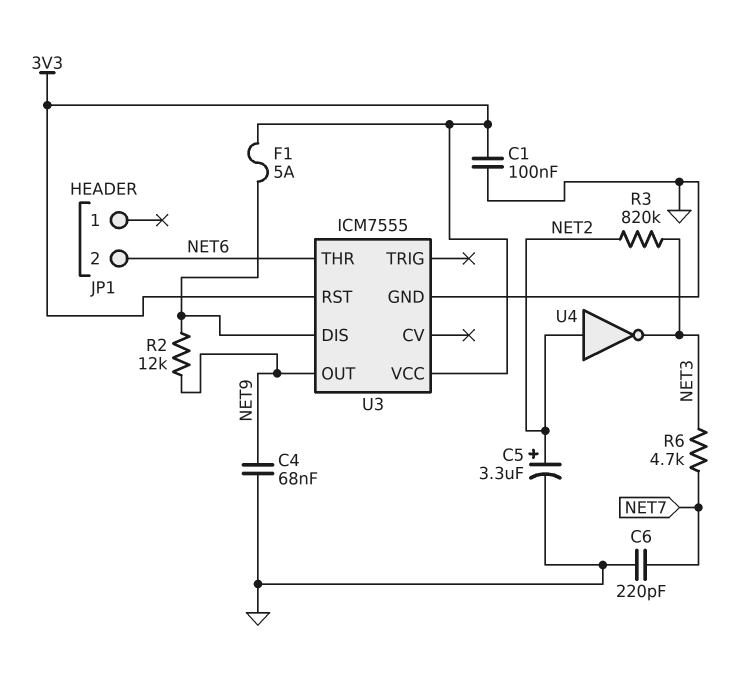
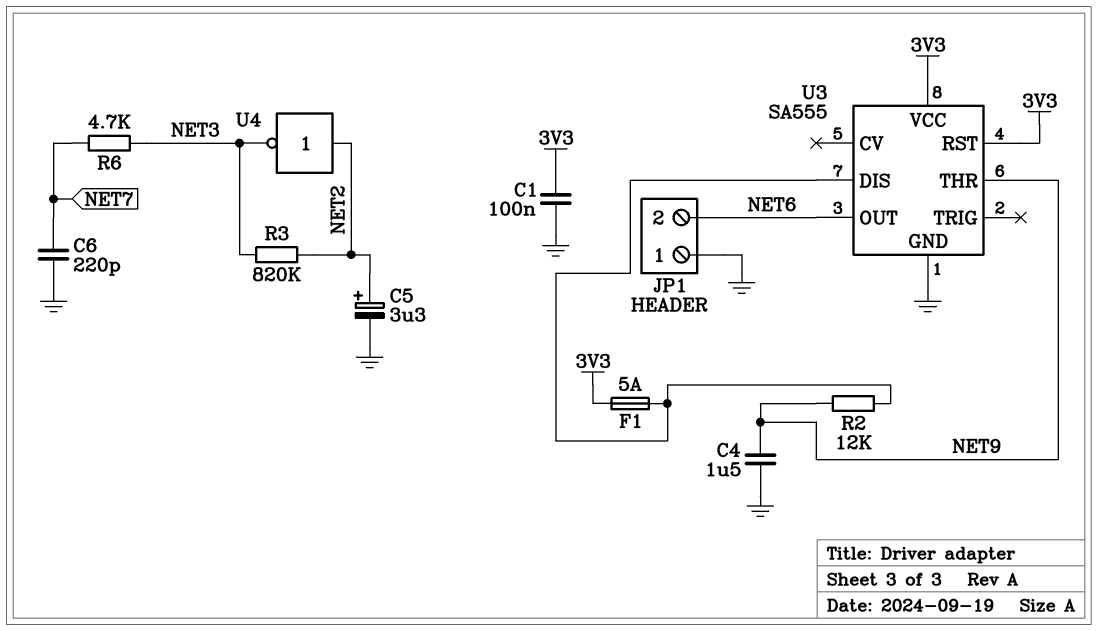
C4: 68nF (GND, NET9) -> 1.5uF (GND, NET9)
JP1 pin 1: none -> GND
U3: ICM7555 -> SA555
U3 pin OUT: NET9 -> NET6
U3 pin THR: NET6 -> NET9

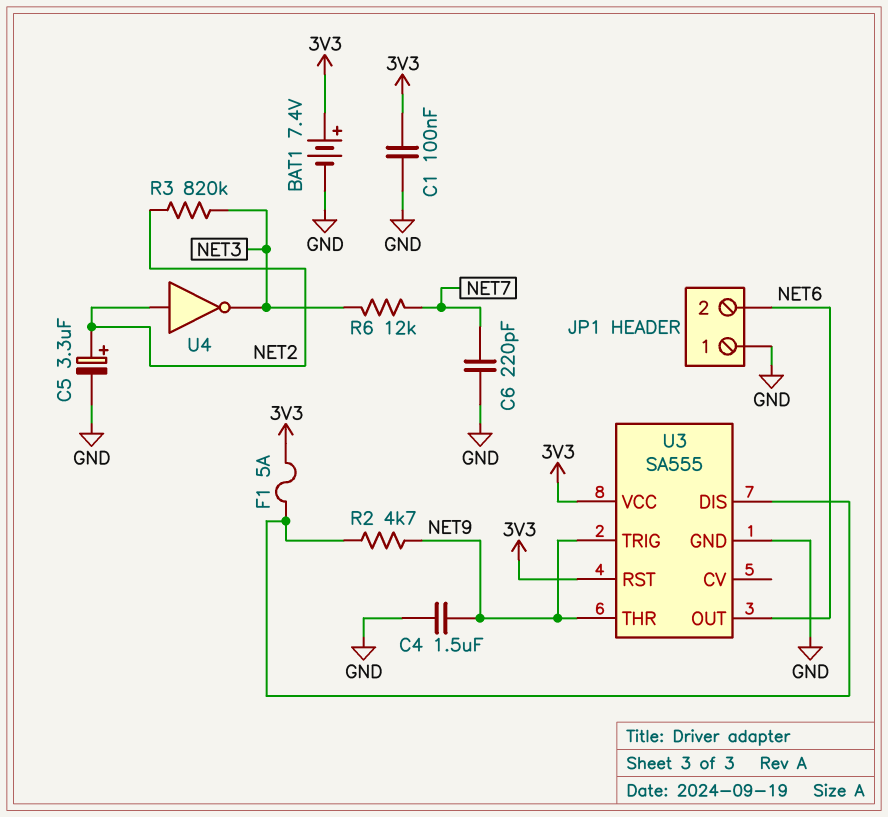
BAT1: none -> 7.4V (plus 3V3, minus GND)
R2: 12k (NET9, U3/DIS) -> 4.7k (NET9, U3/DIS)
R6: 4.7k (NET3, NET7) -> 12k (NET3, NET7)
U3 pin TRIG: none -> NET9

